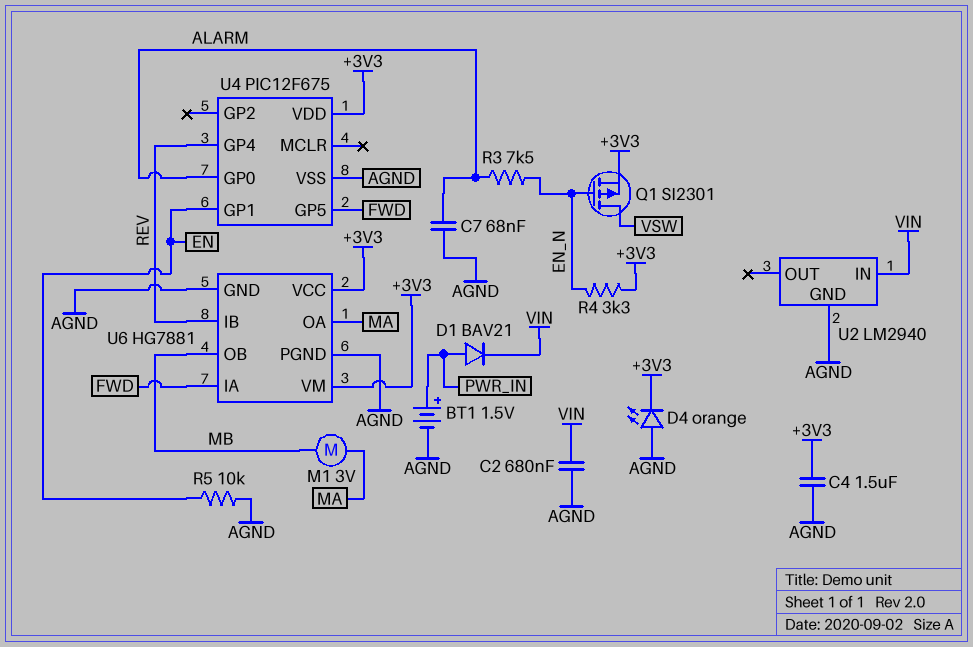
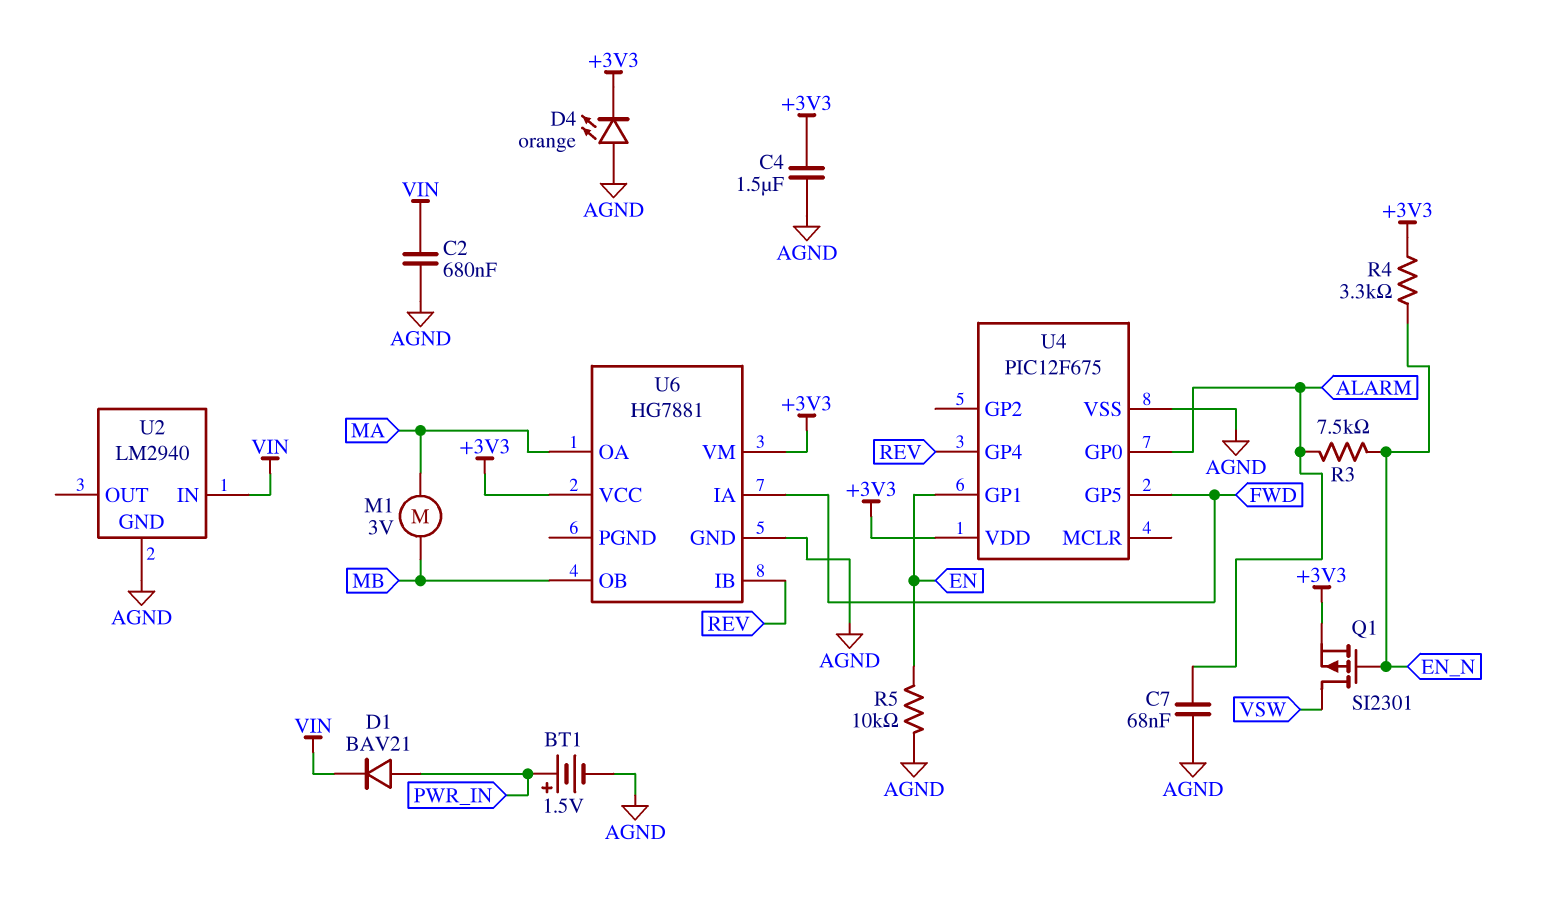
U6 pin PGND: AGND -> none

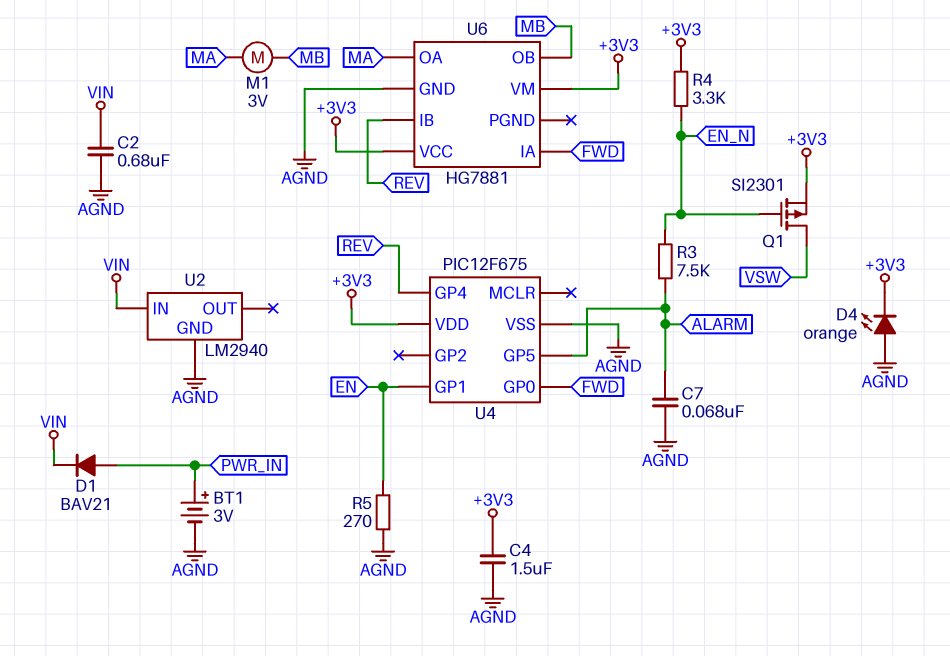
BT1: 1.5V (plus PWR_IN, minus AGND) -> 3V (plus PWR_IN, minus AGND)
R5: 10k (AGND, EN) -> 270 (AGND, EN)
U4 pin GP0: ALARM -> FWD
U4 pin GP5: FWD -> ALARM

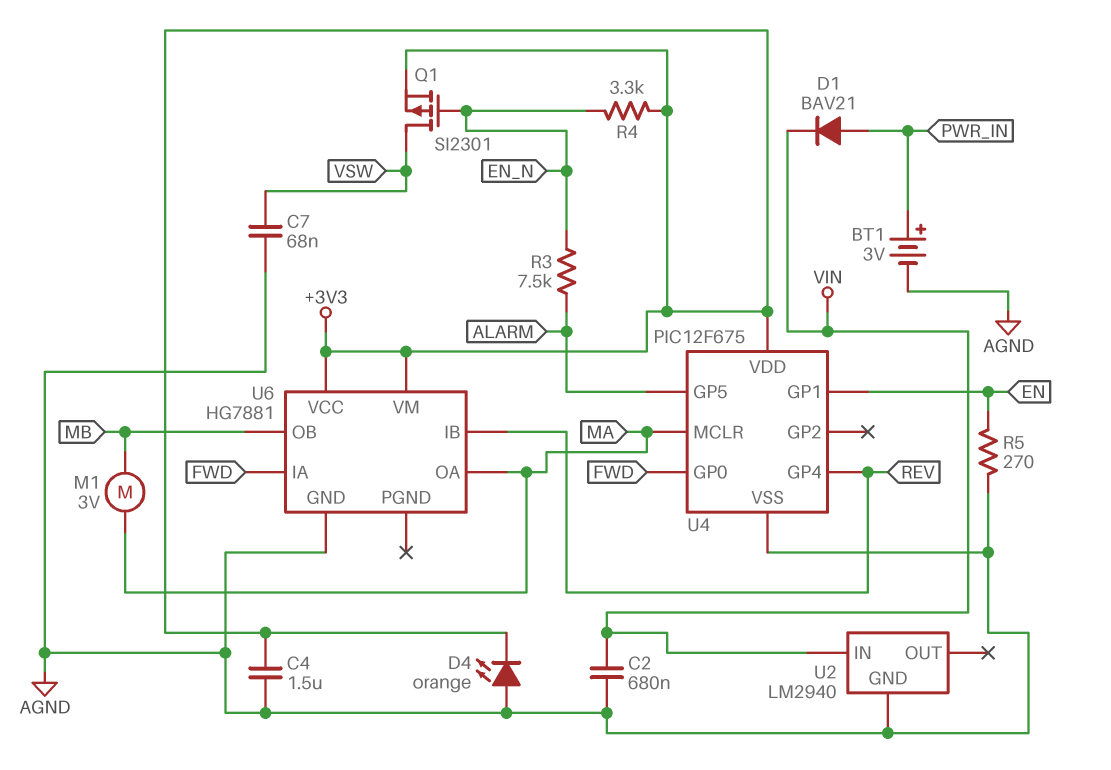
C7: 68nF (AGND, ALARM) -> 68nF (AGND, VSW)
U4 pin MCLR: none -> MA

